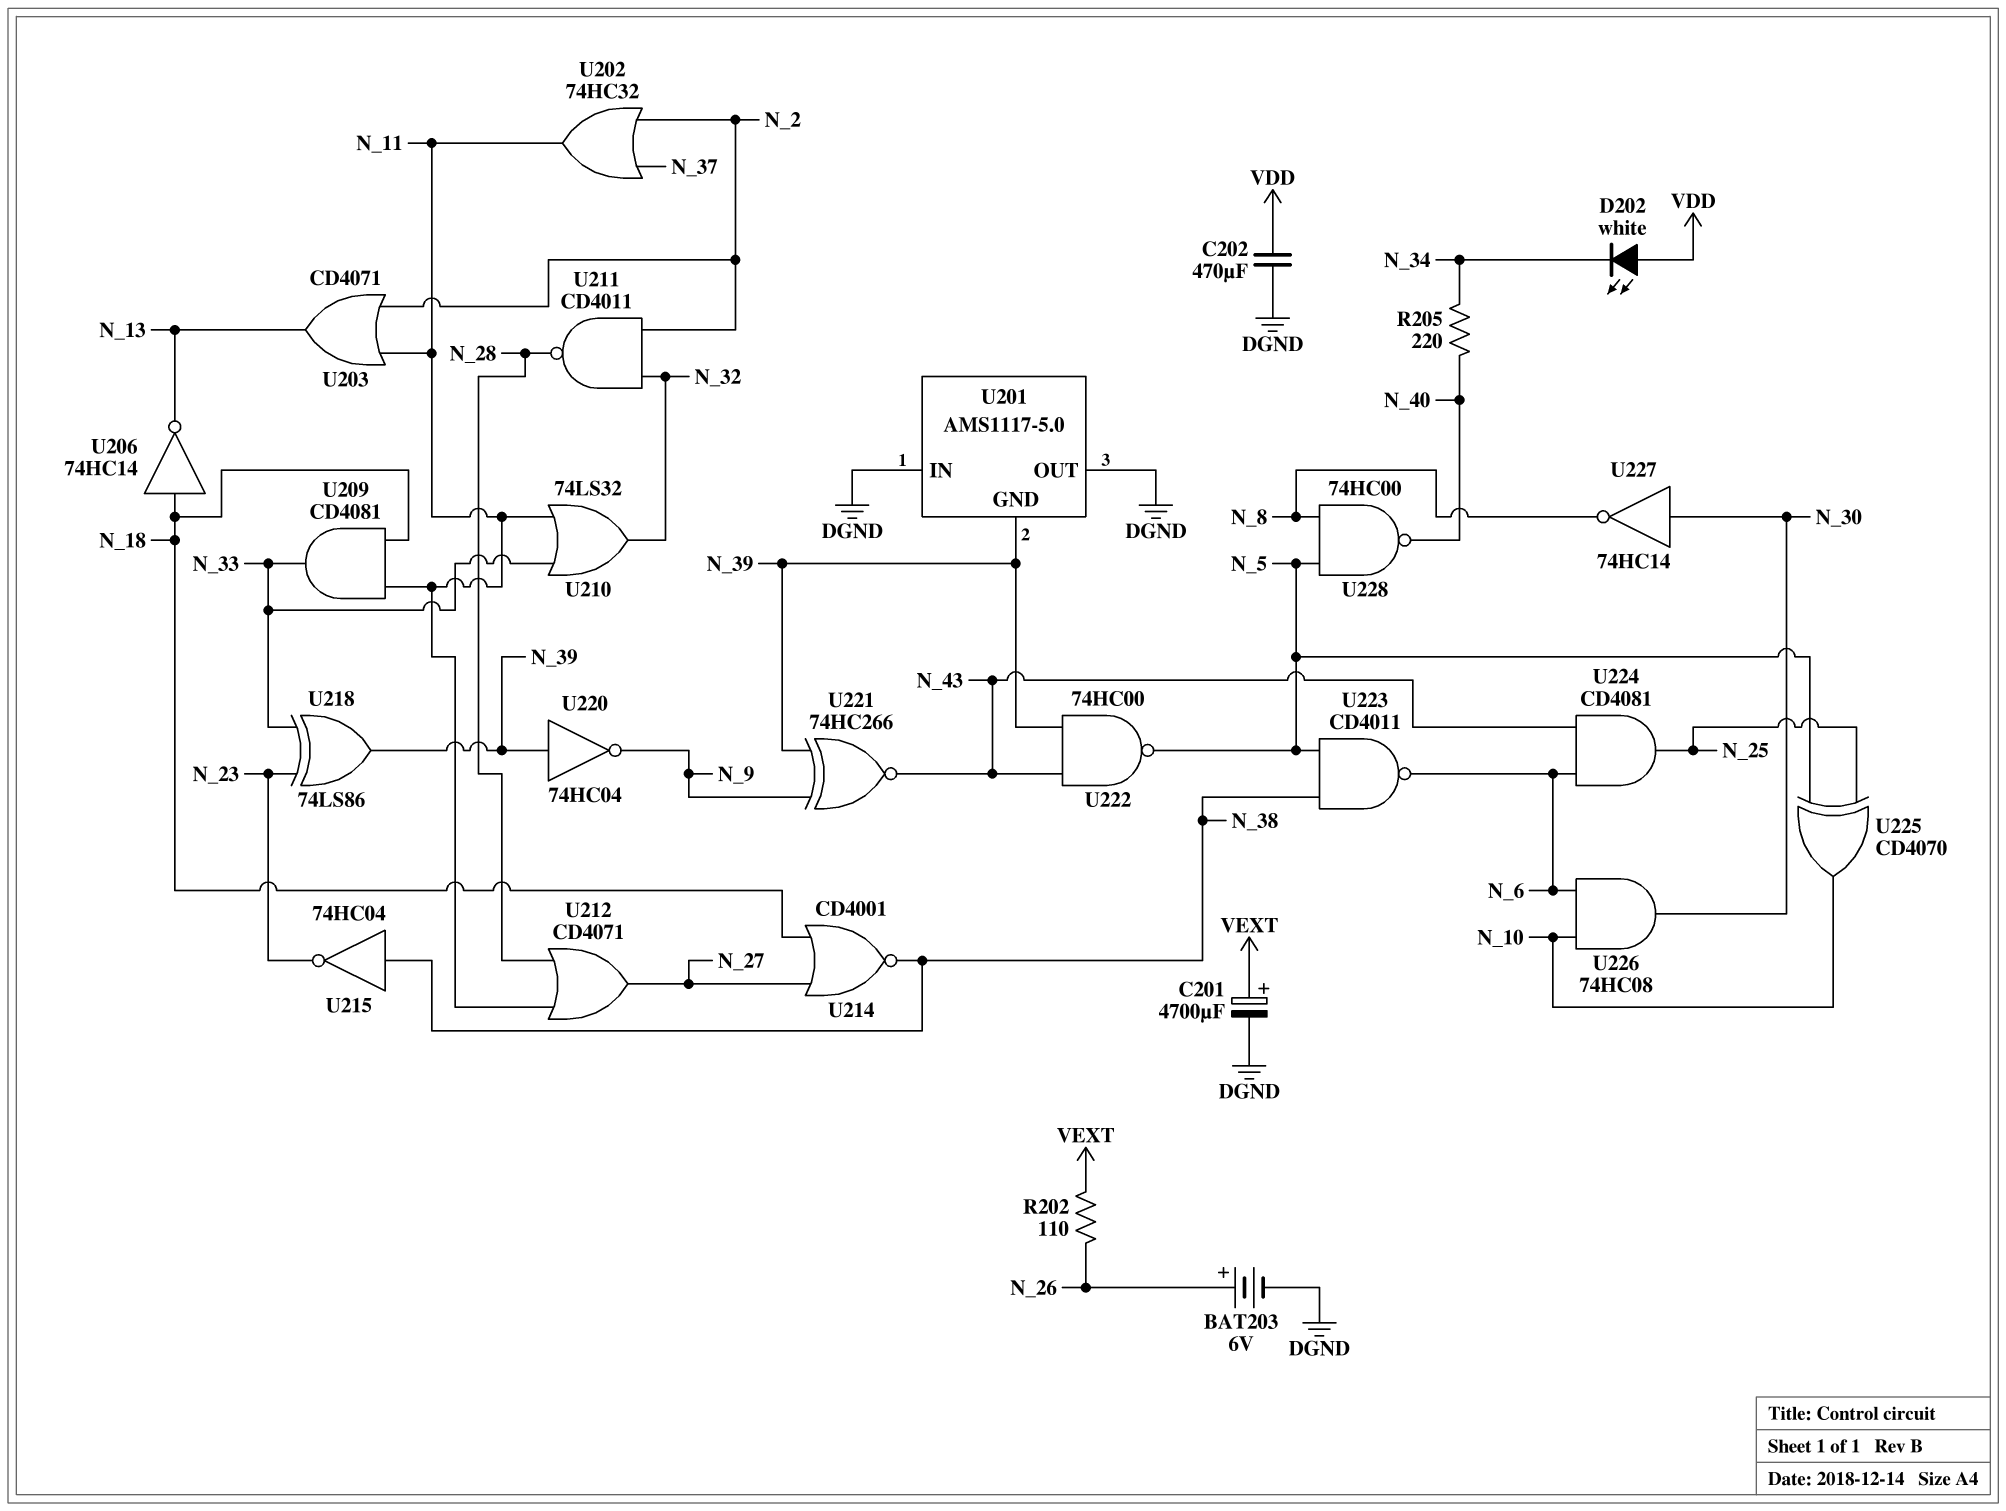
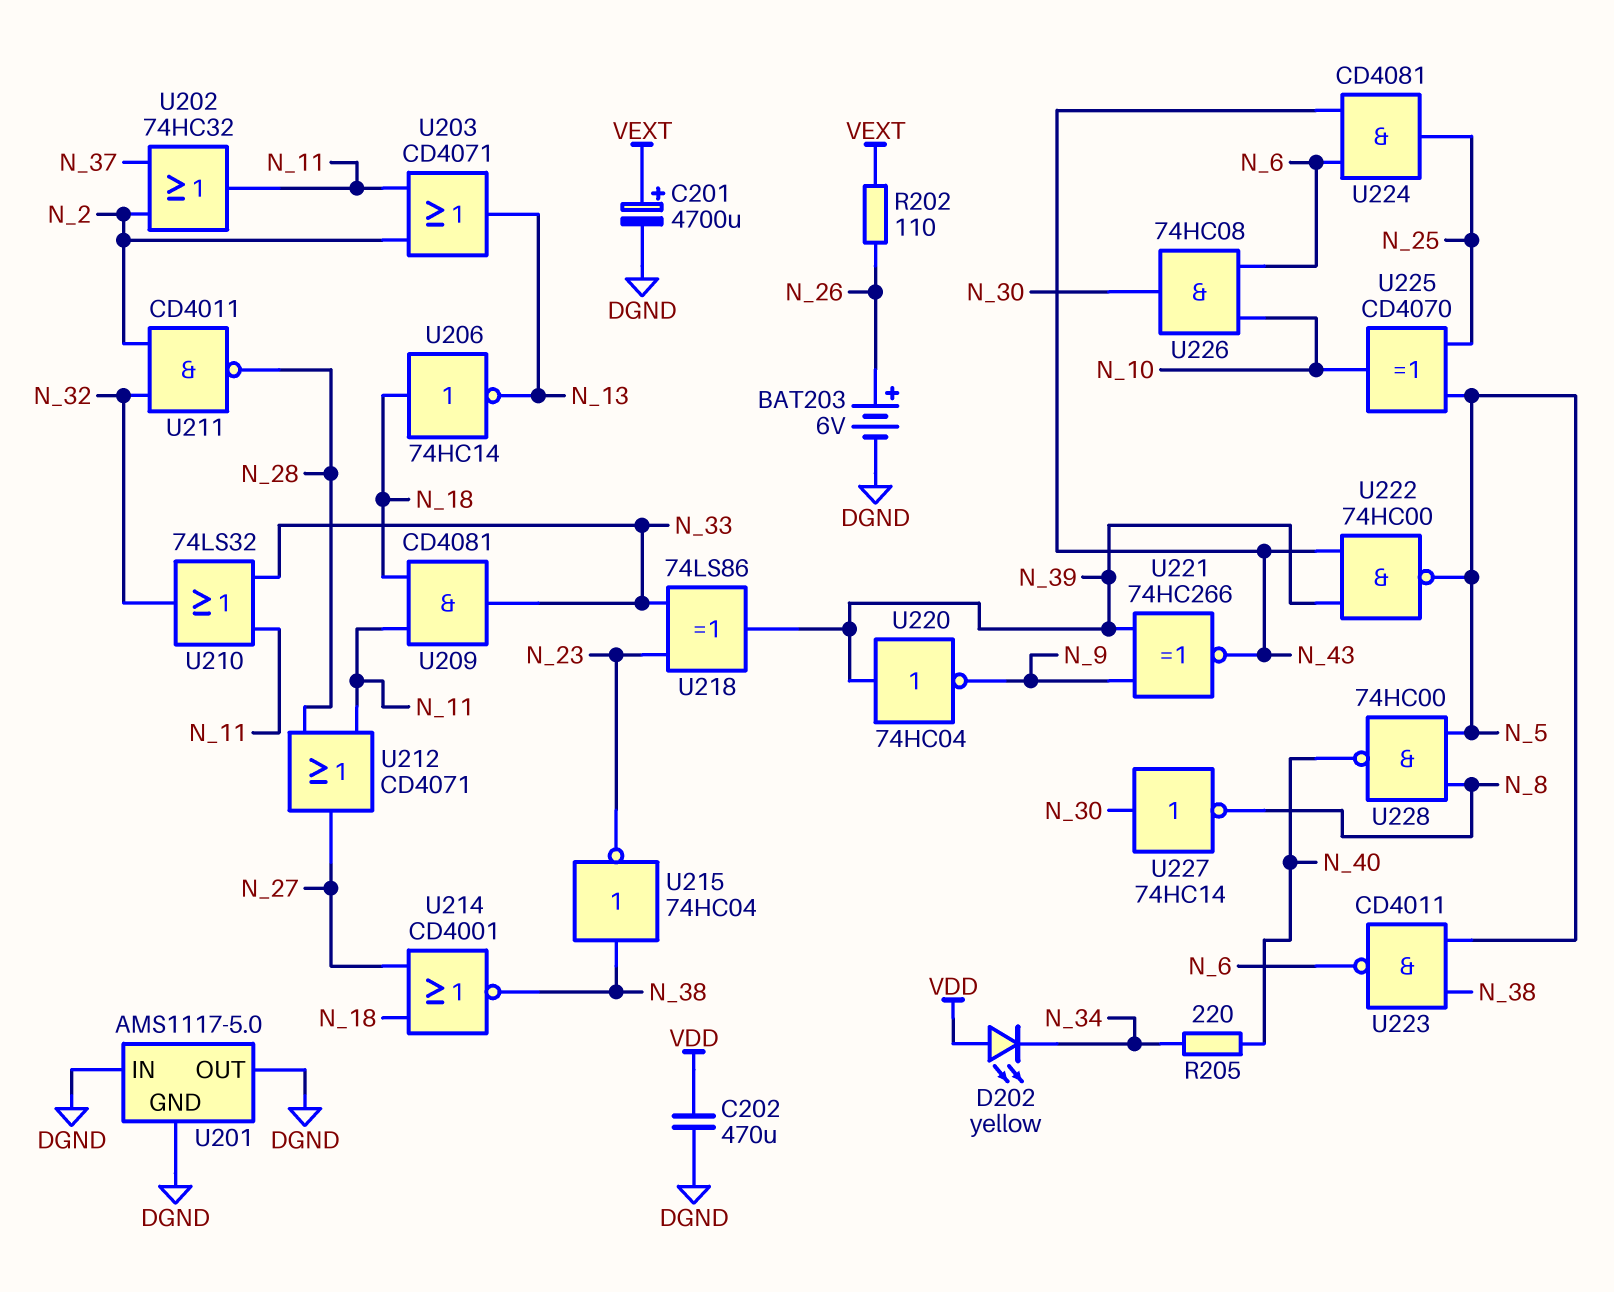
D202: LED white (A VDD, K N_34) -> LED yellow (A VDD, K N_34)
U201 pin GND: N_39 -> DGND

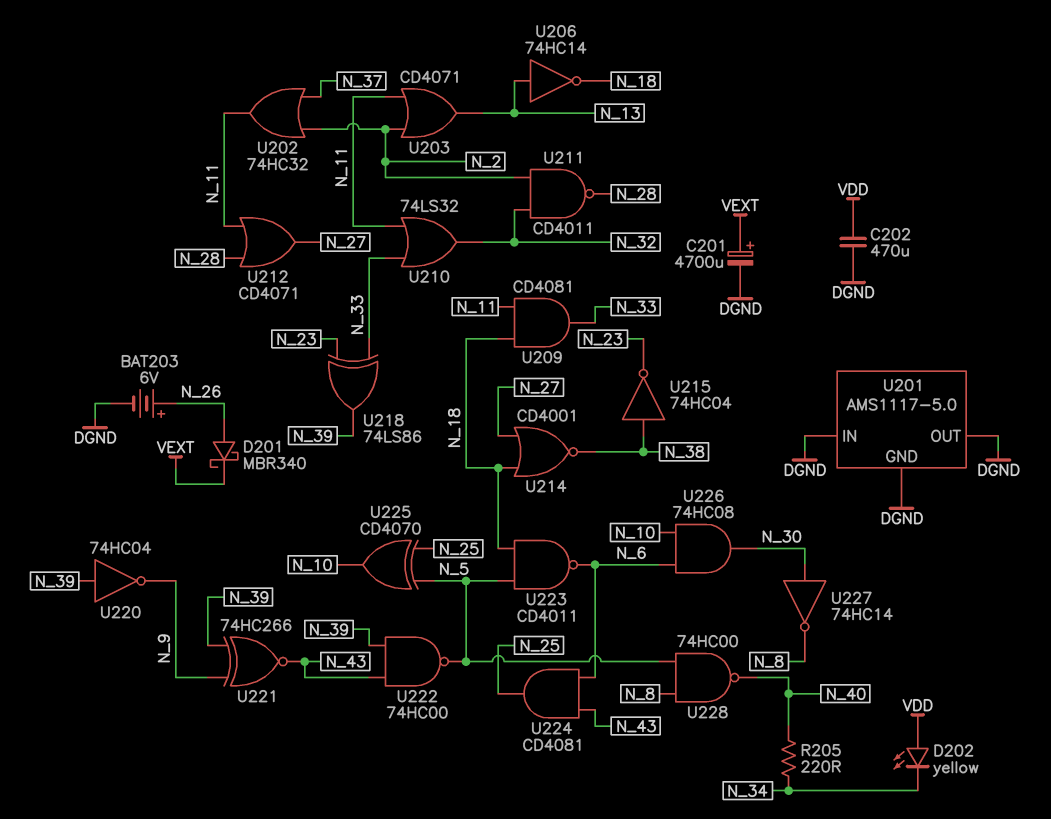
D201: none -> schottky MBR340 (A N_26, K VEXT)
R202: 110 (N_26, VEXT) -> none
U206: NOT 74HC14 (in N_18, out N_13) -> NOT 74HC14 (in N_13, out N_18)
U223: NAND CD4011 (in N_5, in N_38, out N_6) -> NAND CD4011 (in N_5, in N_18, out N_6)

